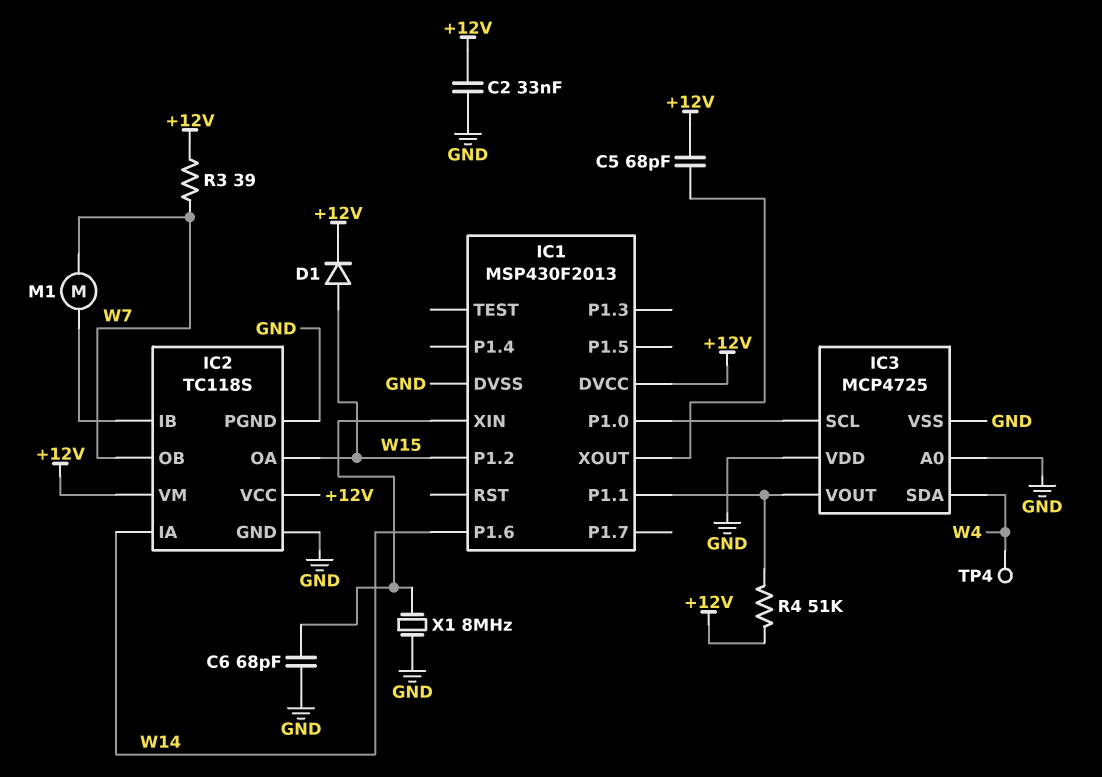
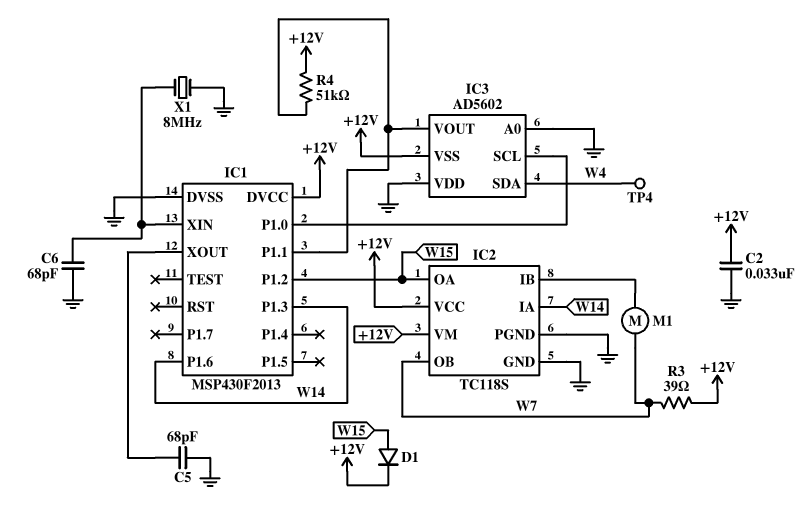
C5: 68pF (+12V, IC1/XOUT) -> 68pF (GND, IC1/XOUT)
IC1 pin P1.3: none -> W14
IC3: MCP4725 -> AD5602
IC3 pin VSS: GND -> +12V

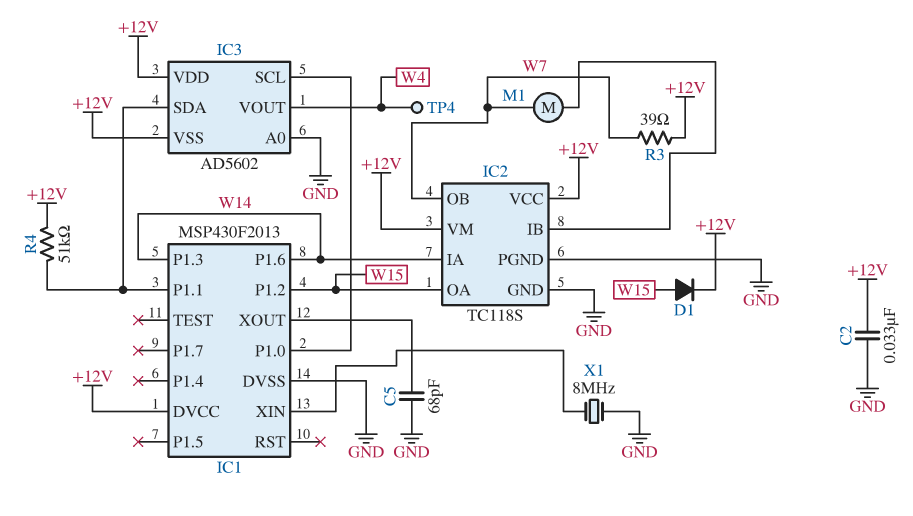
C6: 68pF (GND, IC1/XIN) -> none
IC3 pin SDA: W4 -> IC1/P1.1
IC3 pin VDD: GND -> +12V
IC3 pin VOUT: IC1/P1.1 -> W4

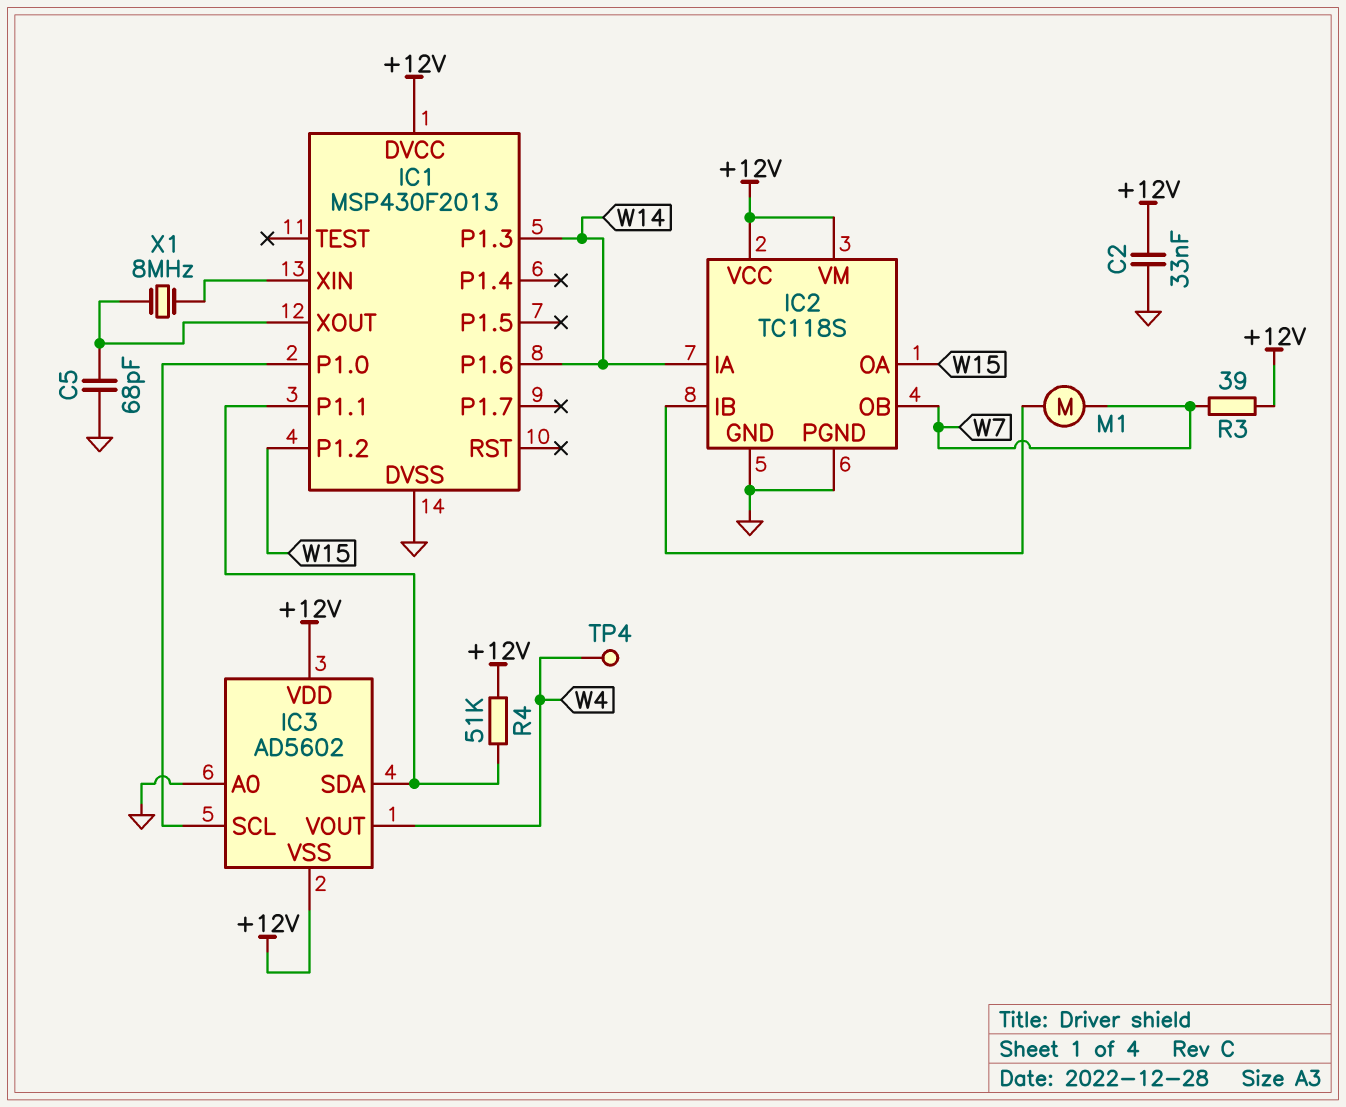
D1: diode (A W15, K +12V) -> none
X1: 8MHz (GND, IC1/XIN) -> 8MHz (IC1/XIN, IC1/XOUT)

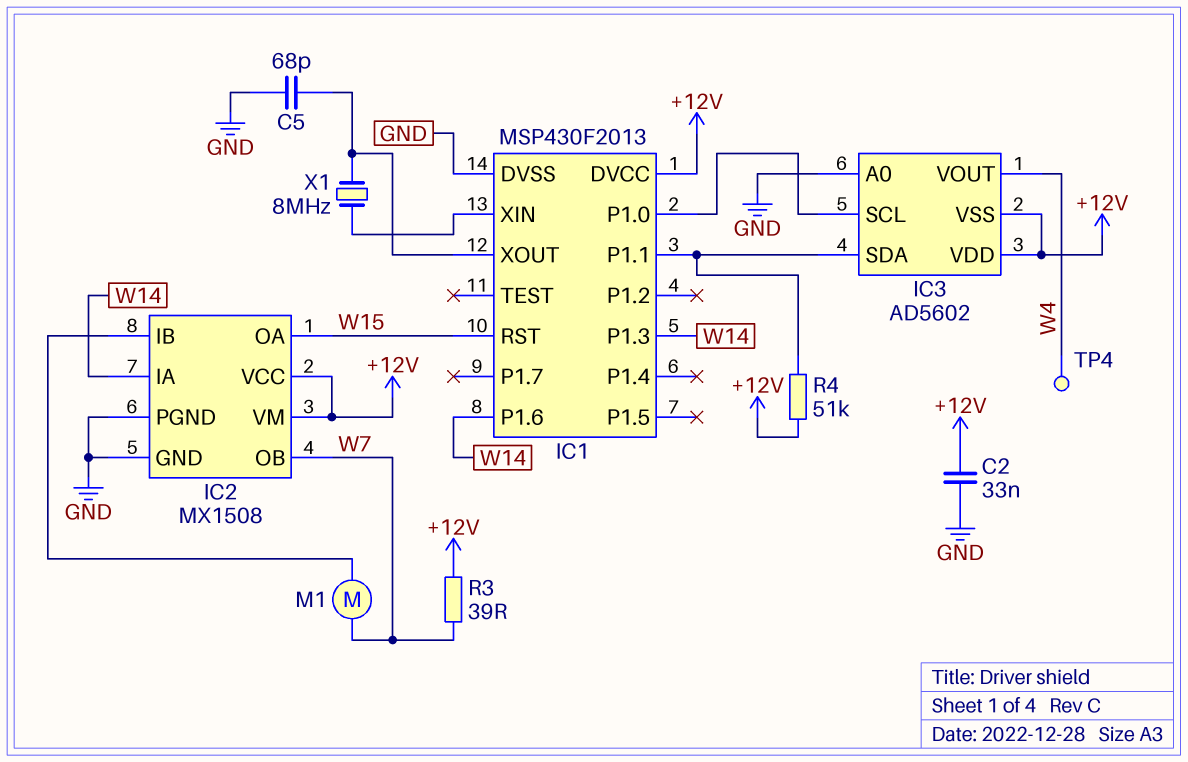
IC1 pin P1.2: W15 -> none
IC1 pin RST: none -> W15
IC2: TC118S -> MX1508

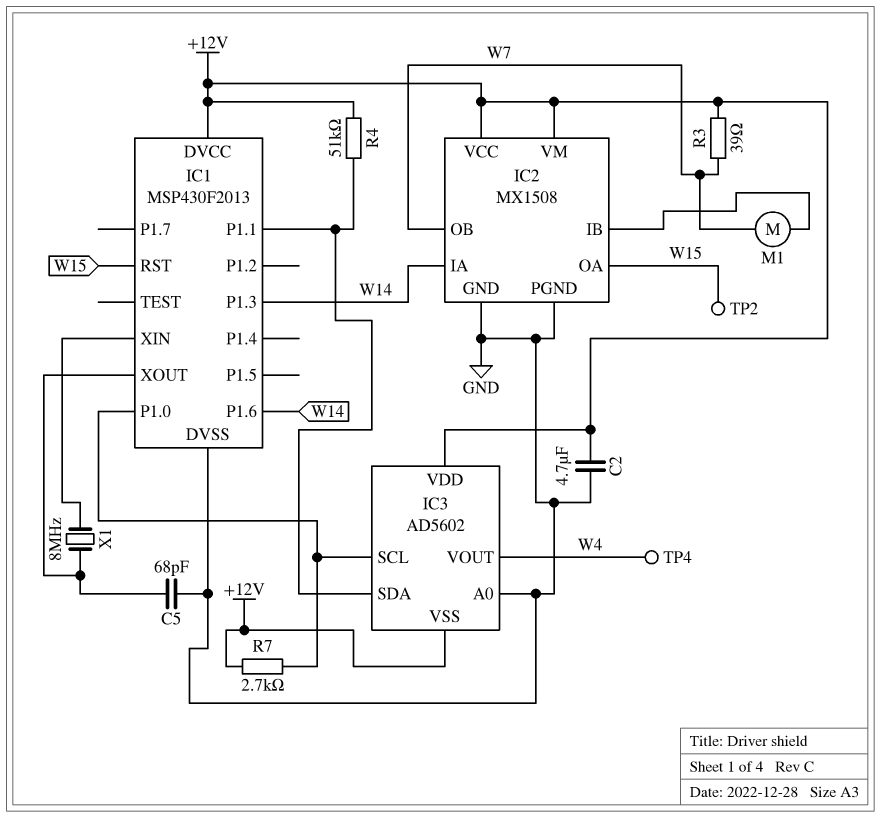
C2: 33nF (+12V, GND) -> 4.7uF (+12V, GND)
R7: none -> 2.7k (+12V, IC1/P1.0)
TP2: none -> test point (W15)

